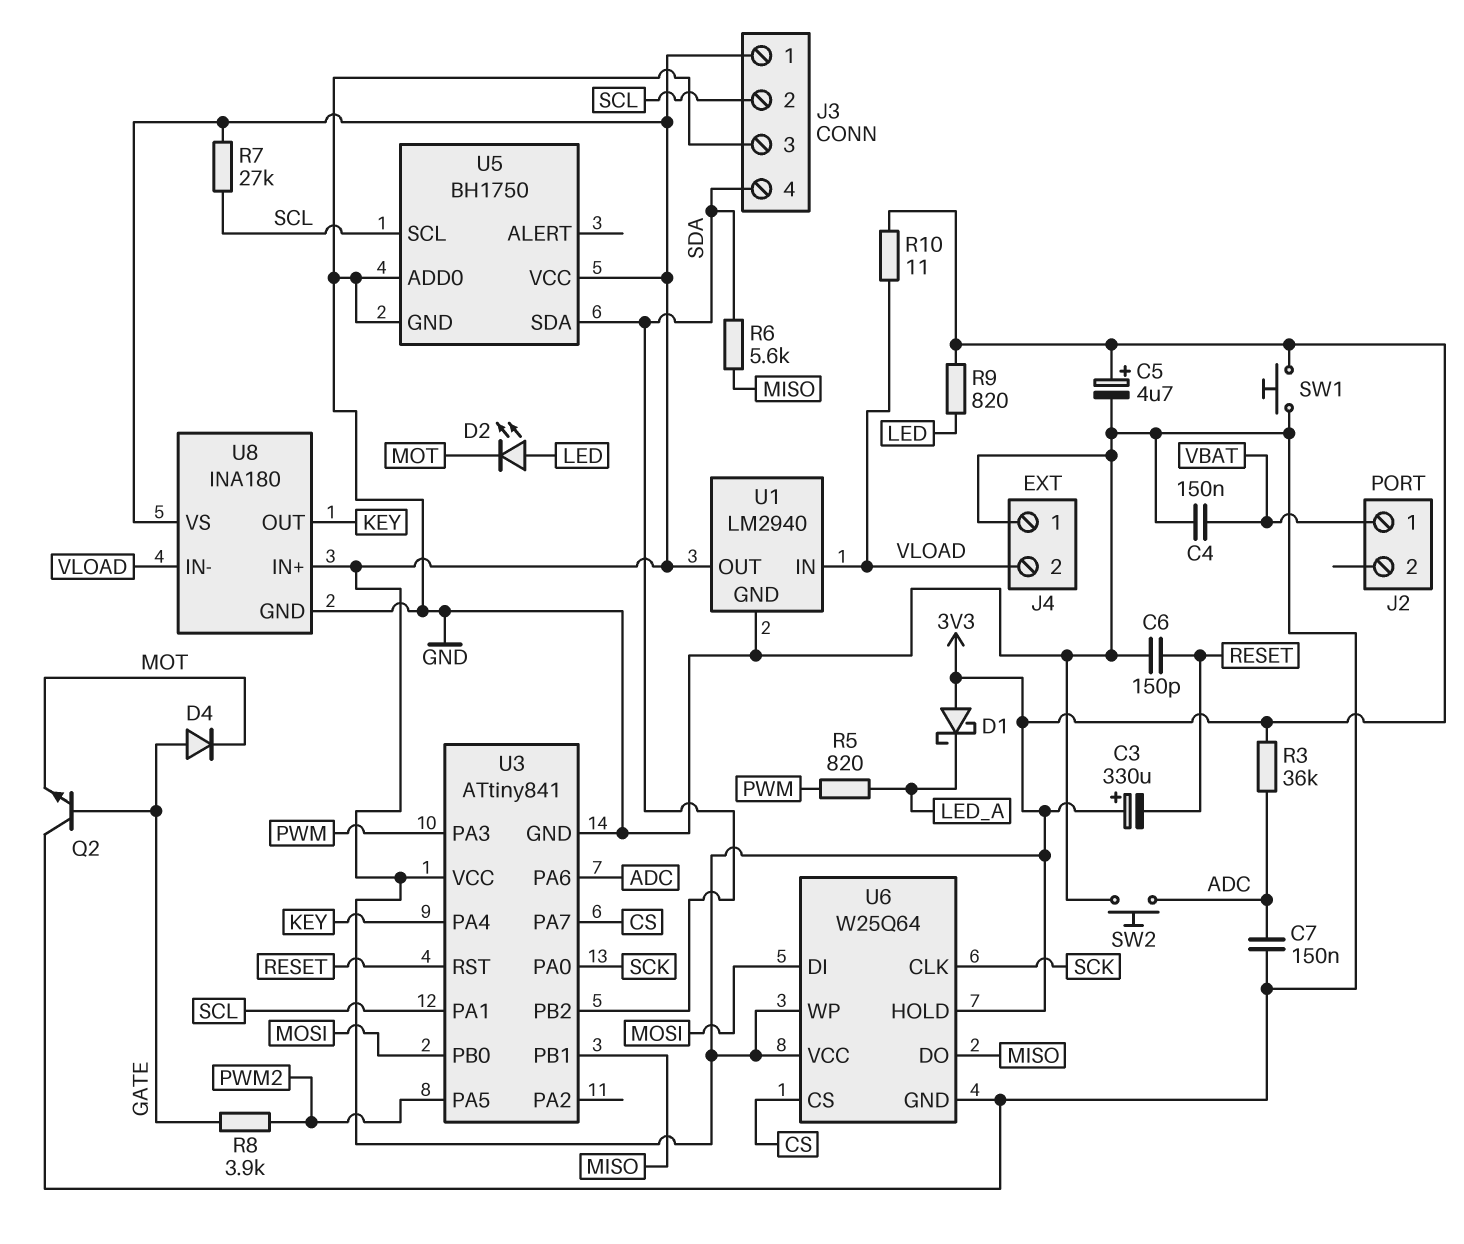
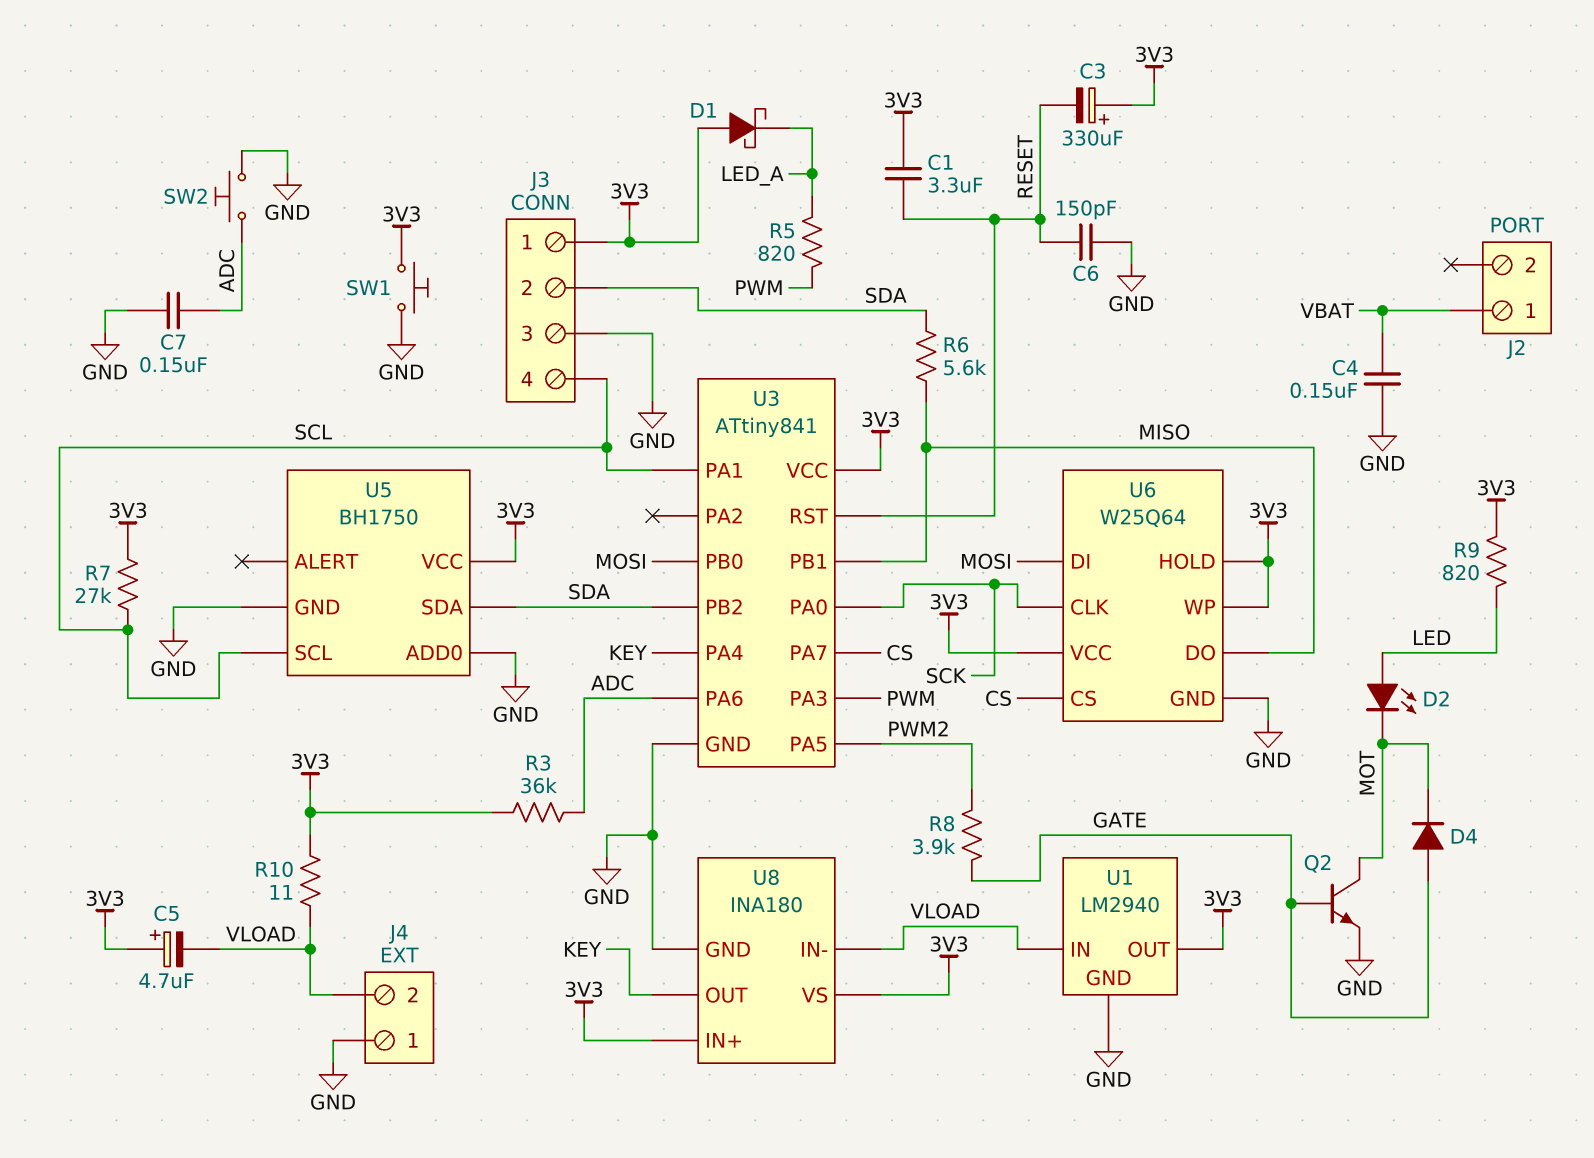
C1: none -> 3.3uF (3V3, RESET)
C5: 4.7uF (plus 3V3, minus GND) -> 4.7uF (plus 3V3, minus VLOAD)
J3 pin 2: SCL -> SDA
J3 pin 4: SDA -> SCL
Q2: NPN (B GATE, C GND, E MOT) -> NPN (B GATE, C MOT, E GND)

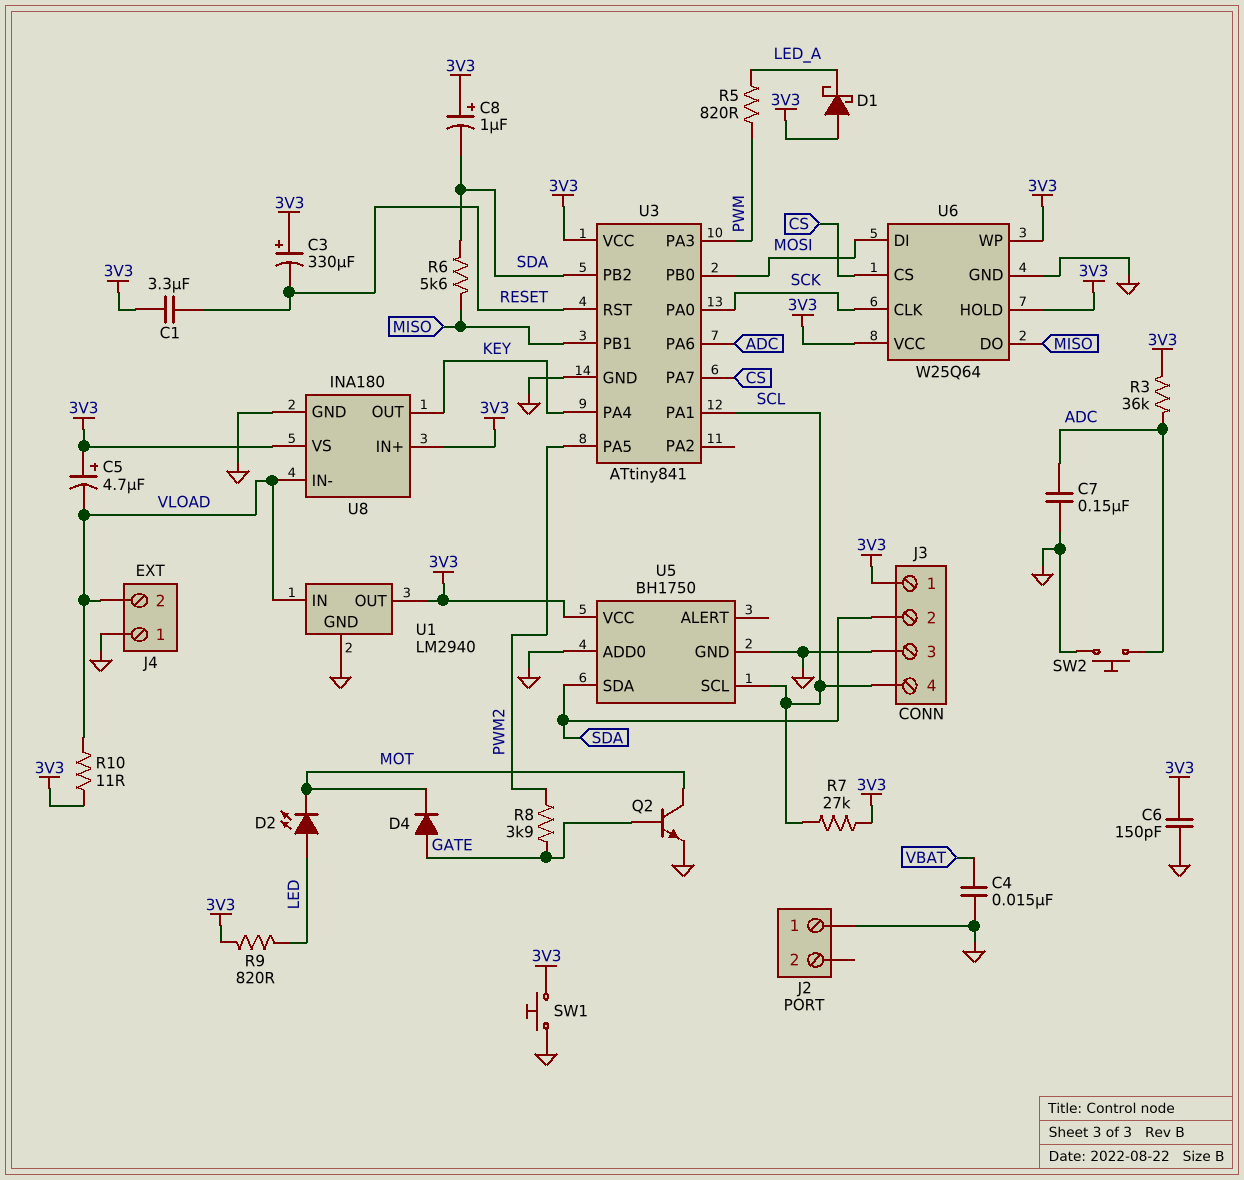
C4: 150nF (GND, VBAT) -> 15nF (GND, VBAT)
C6: 150pF (GND, RESET) -> 150pF (3V3, GND)
C8: none -> 1uF (plus 3V3, minus SDA)
J2 pin 1: VBAT -> GND

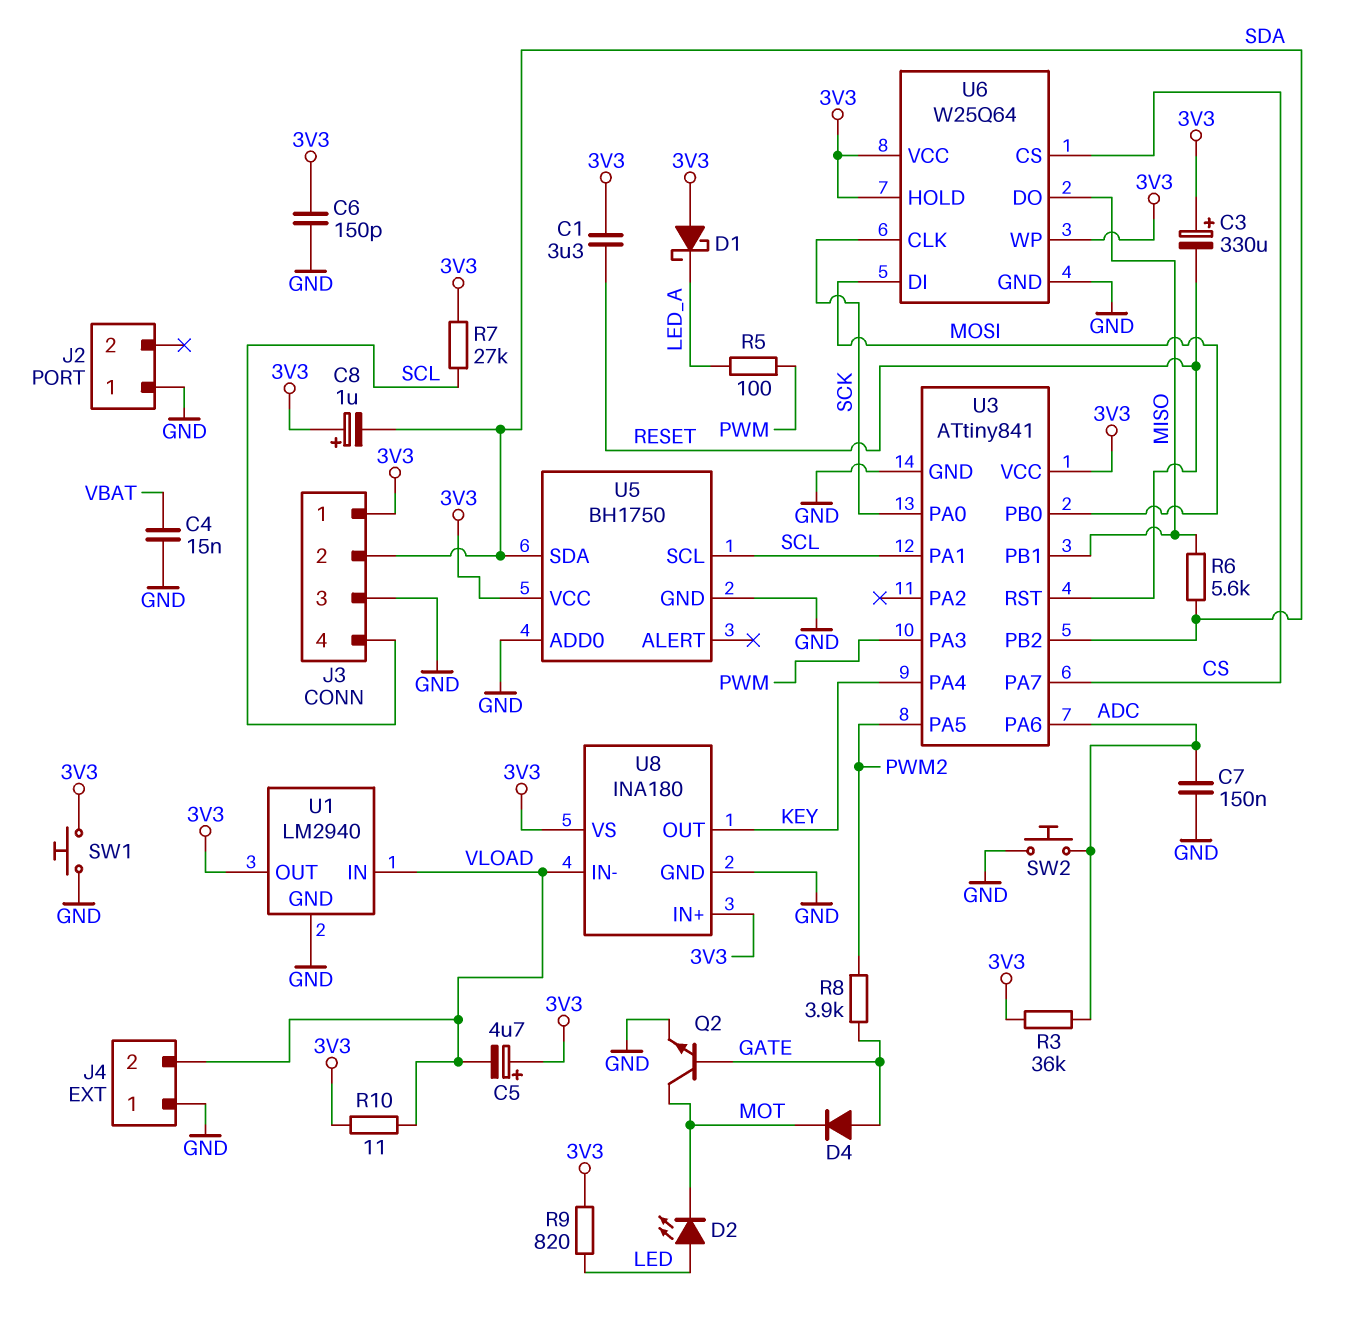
R5: 820 (LED_A, PWM) -> 100 (LED_A, PWM)

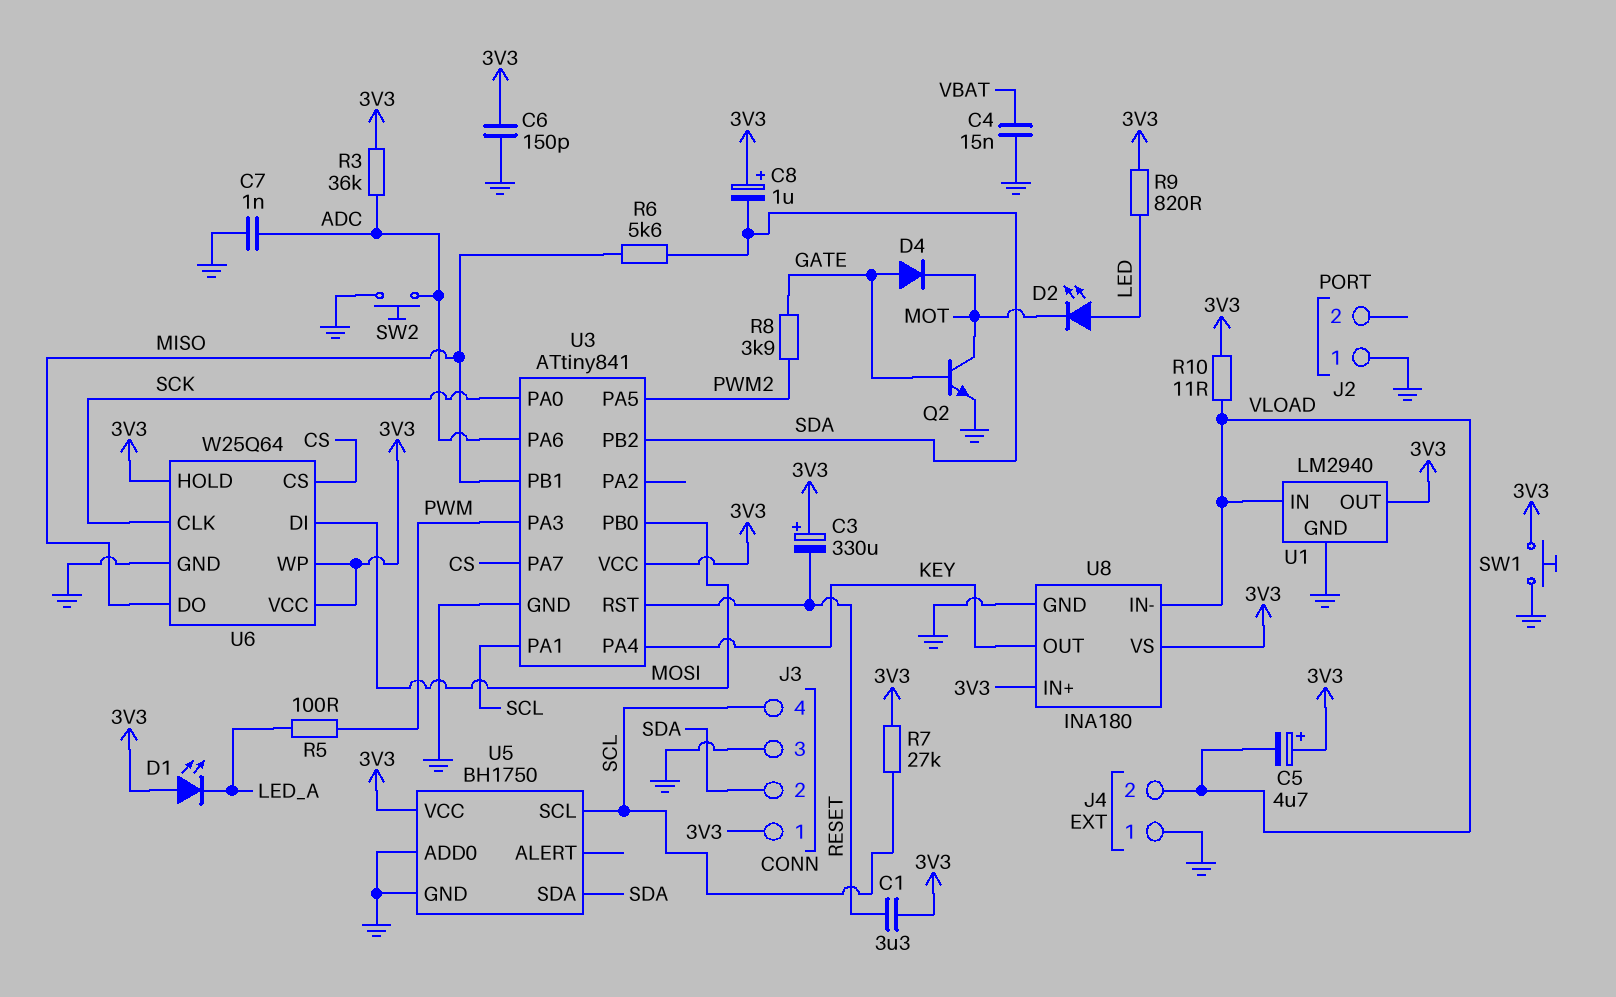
C7: 150nF (ADC, GND) -> 1nF (ADC, GND)
D1: schottky (A 3V3, K LED_A) -> LED (A 3V3, K LED_A)

